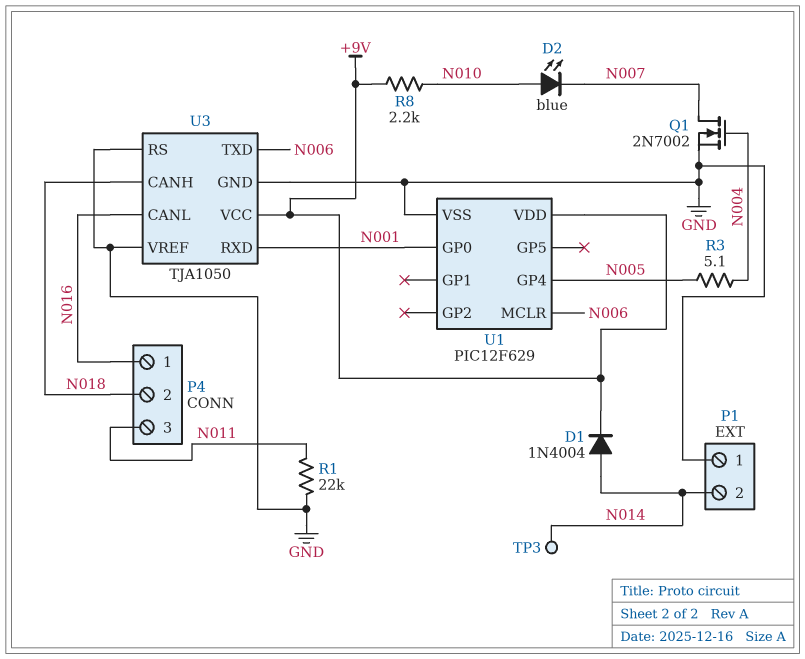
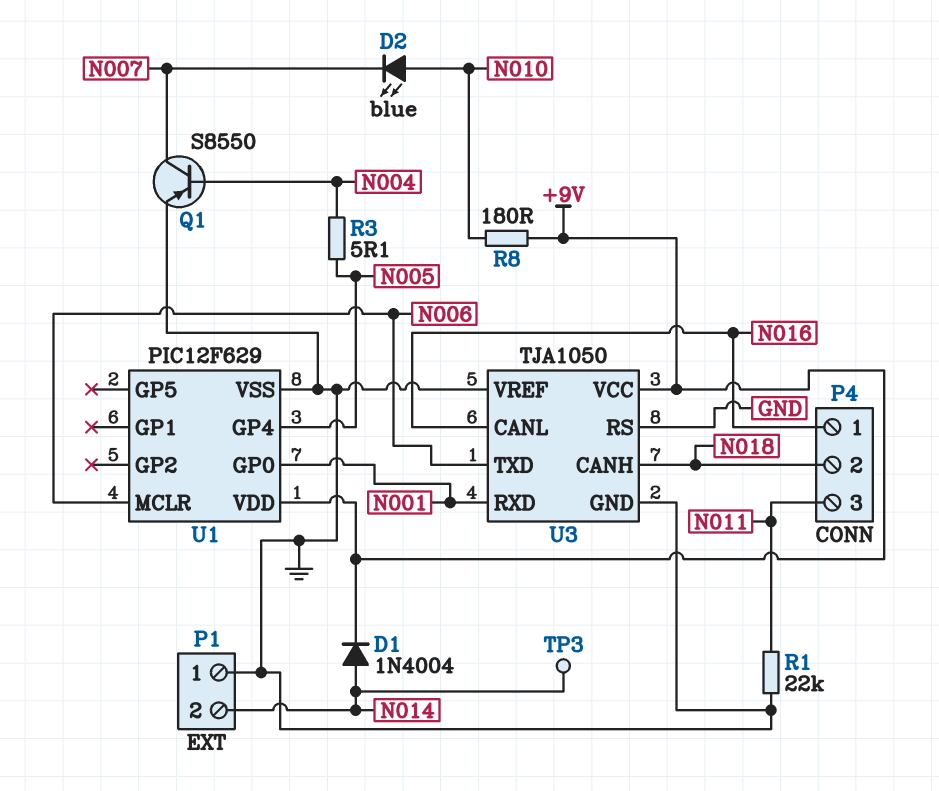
Q1: NMOS 2N7002 (G N004, D N007, S GND) -> PNP S8550 (B N004, C N007, E GND)
R8: 2.2k (+9V, N010) -> 180 (+9V, N010)

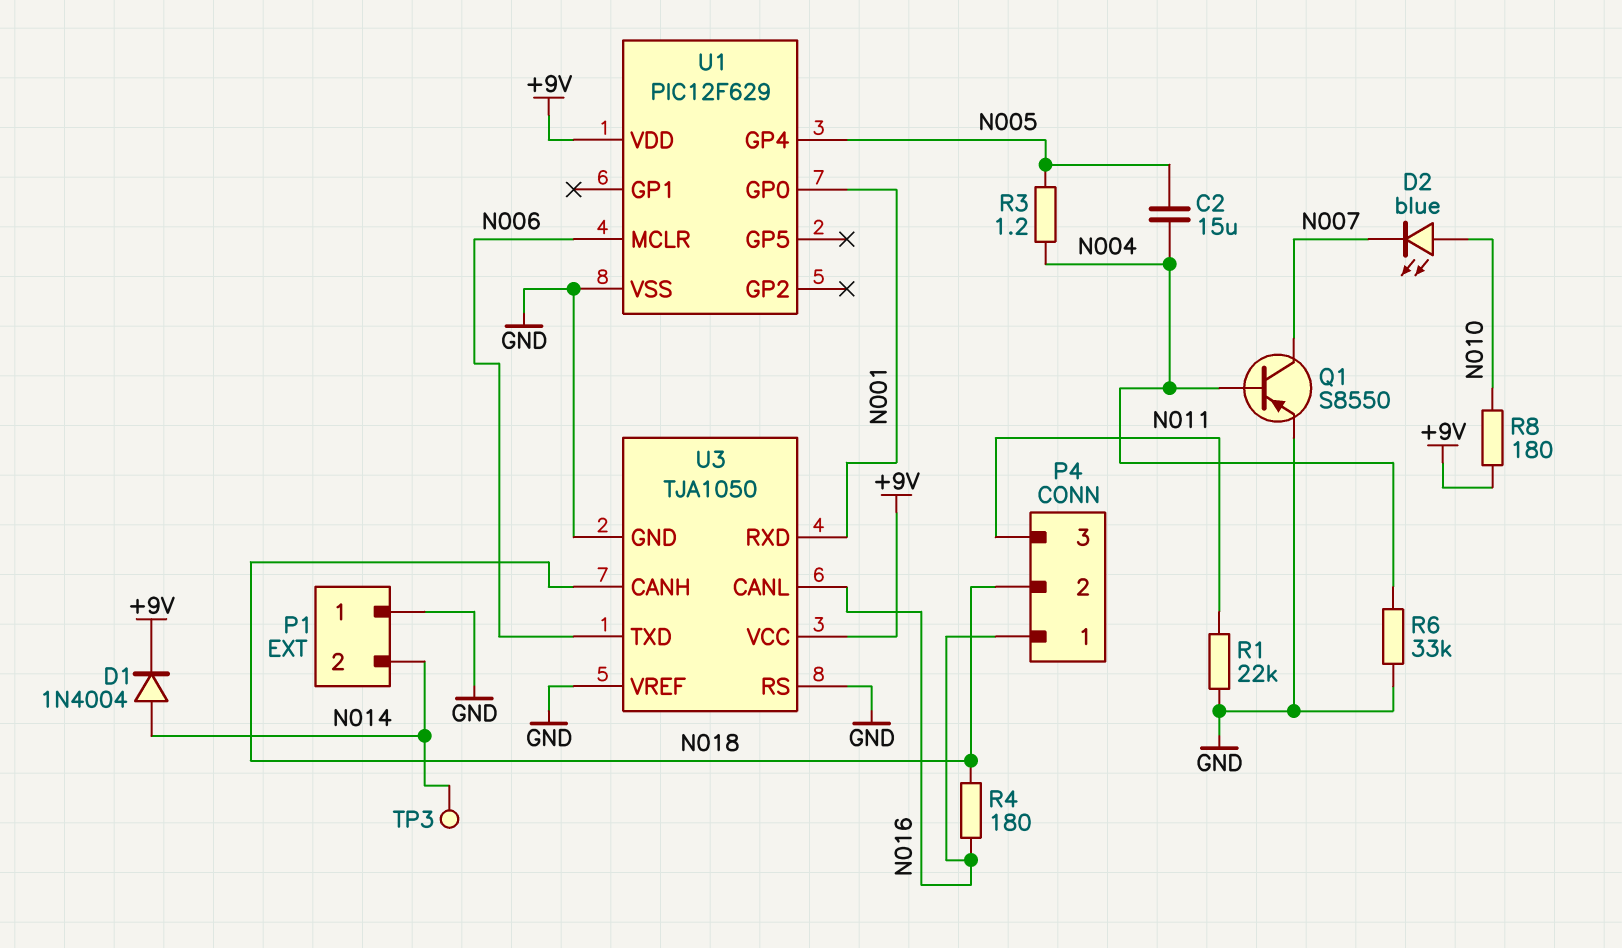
C2: none -> 15uF (N004, N005)
R3: 5.1 (N004, N005) -> 1.2 (N004, N005)
R4: none -> 180 (N016, N018)
R6: none -> 33k (GND, N004)

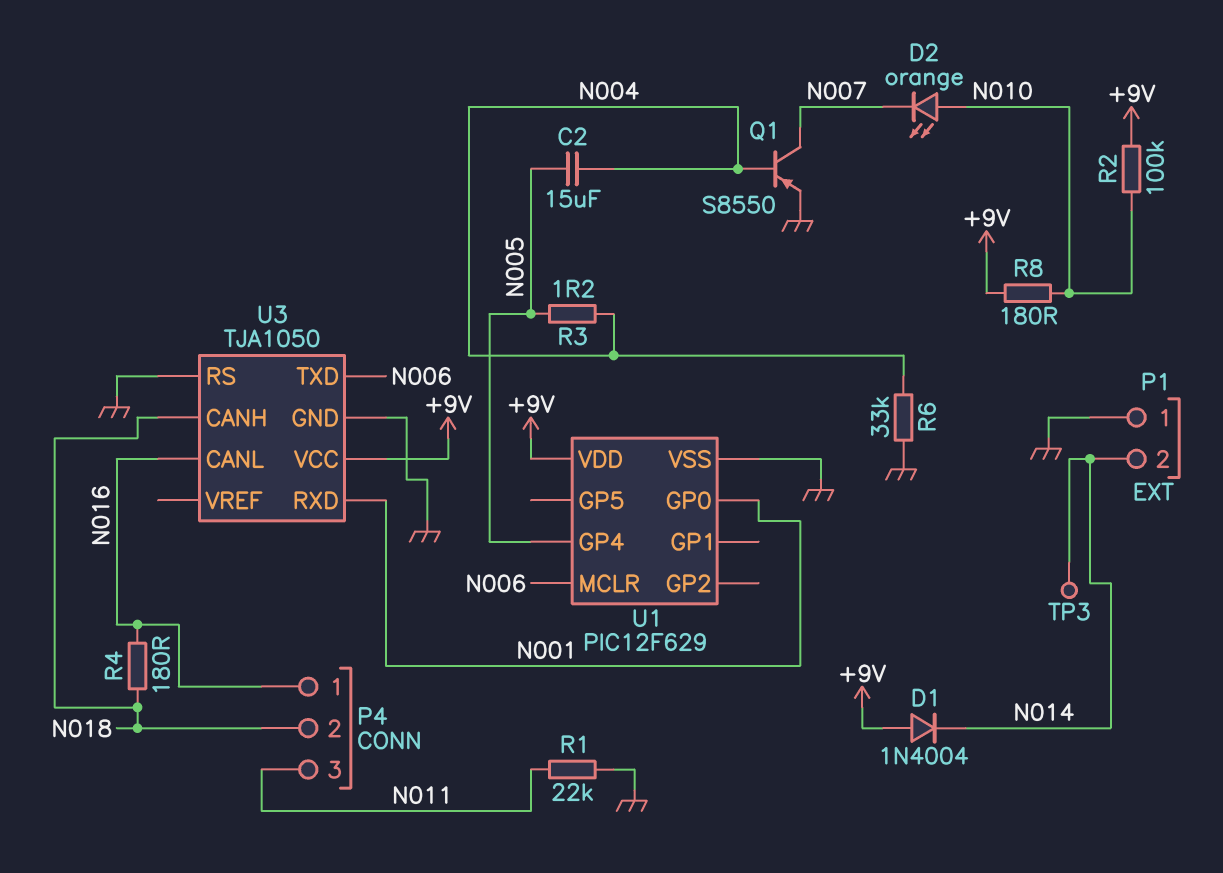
D1: diode 1N4004 (A N014, K +9V) -> diode 1N4004 (A +9V, K N014)
D2: LED blue (A N010, K N007) -> LED orange (A N010, K N007)
R2: none -> 100k (+9V, N010)
U3 pin VREF: GND -> none

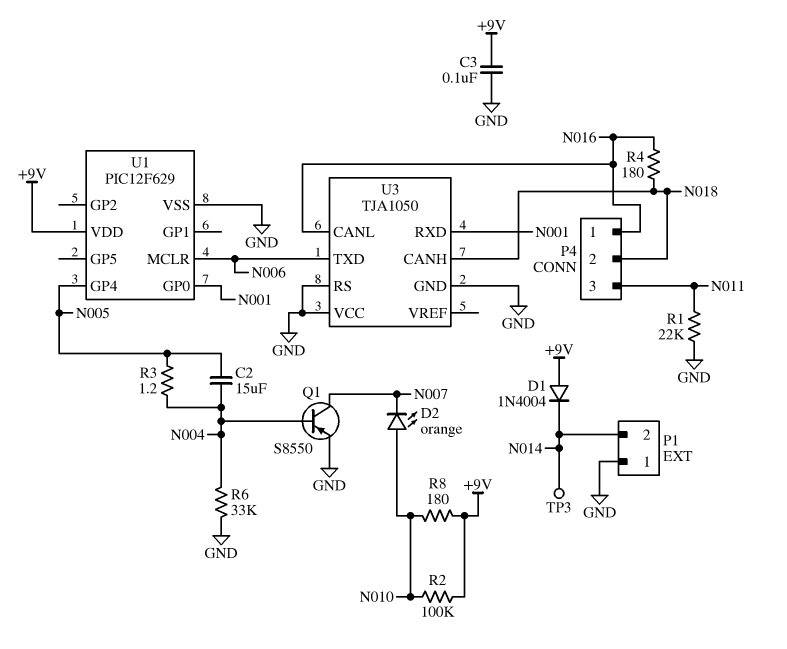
C3: none -> 100nF (+9V, GND)
U3 pin VCC: +9V -> GND

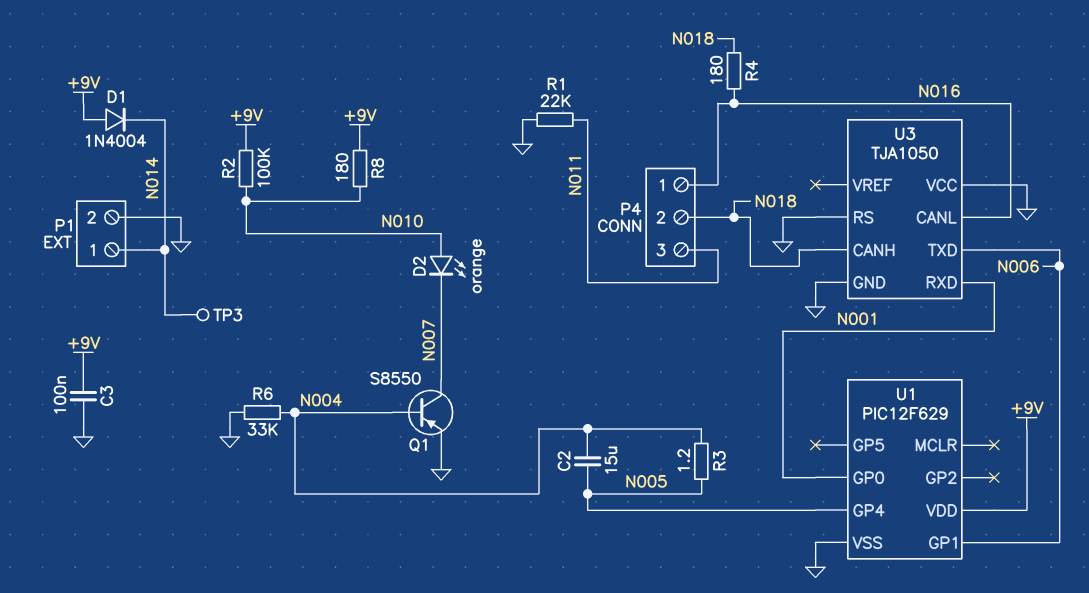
P1 pin 1: GND -> N014
P1 pin 2: N014 -> GND
U1 pin GP1: none -> N006
U1 pin MCLR: N006 -> none

